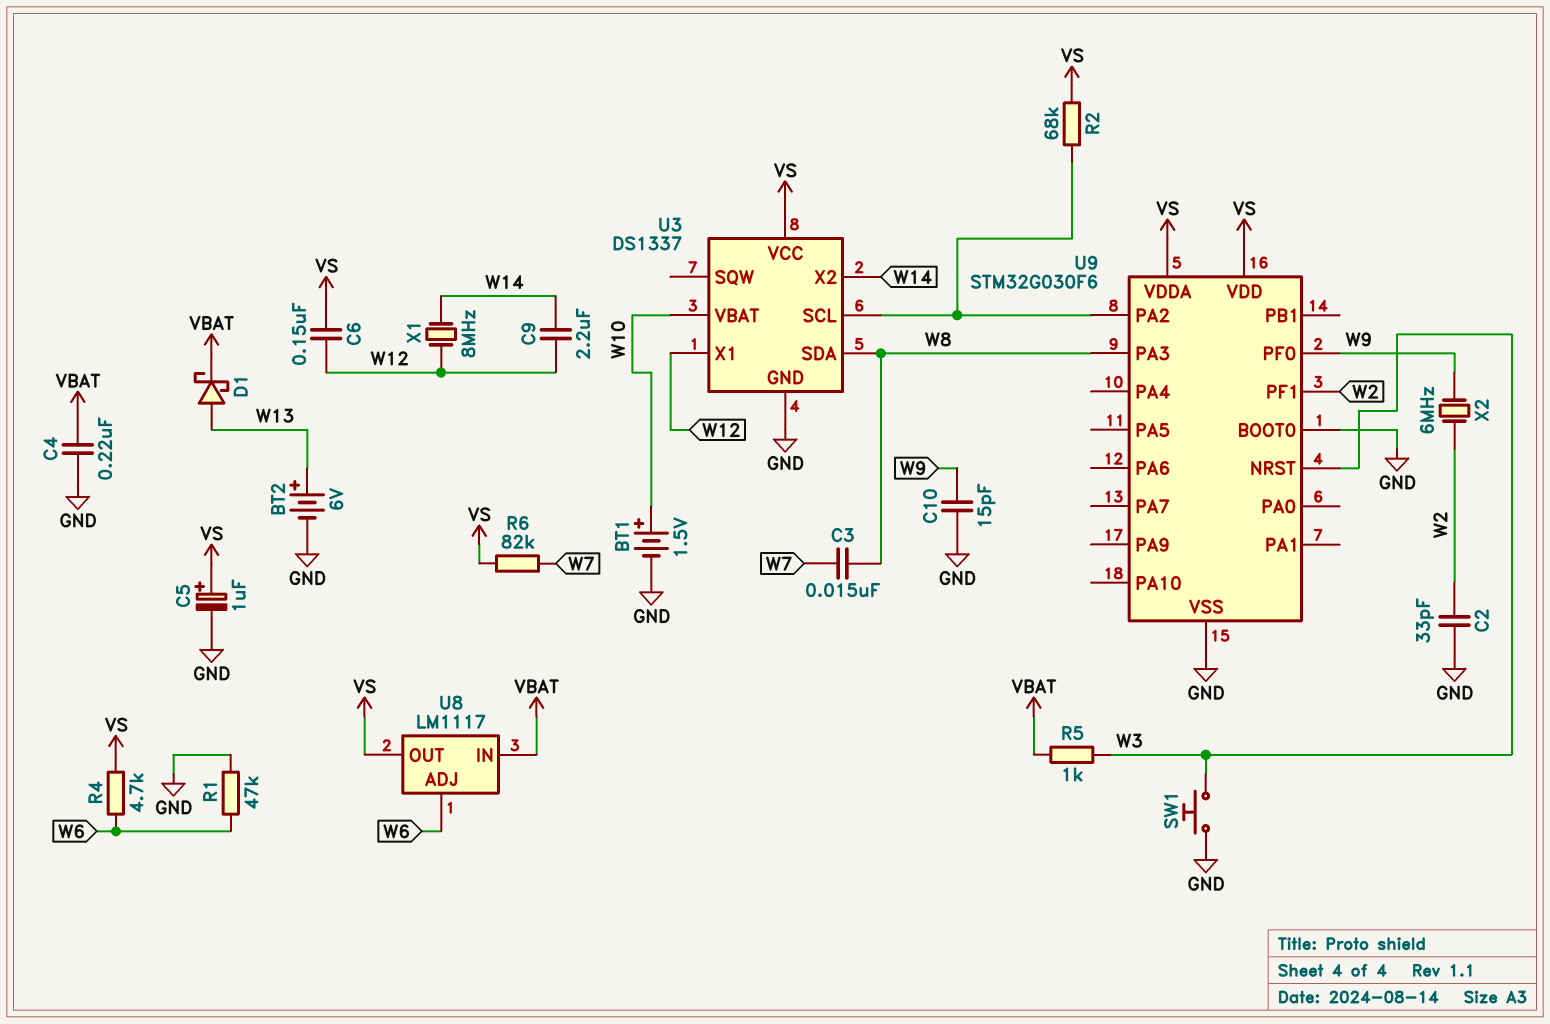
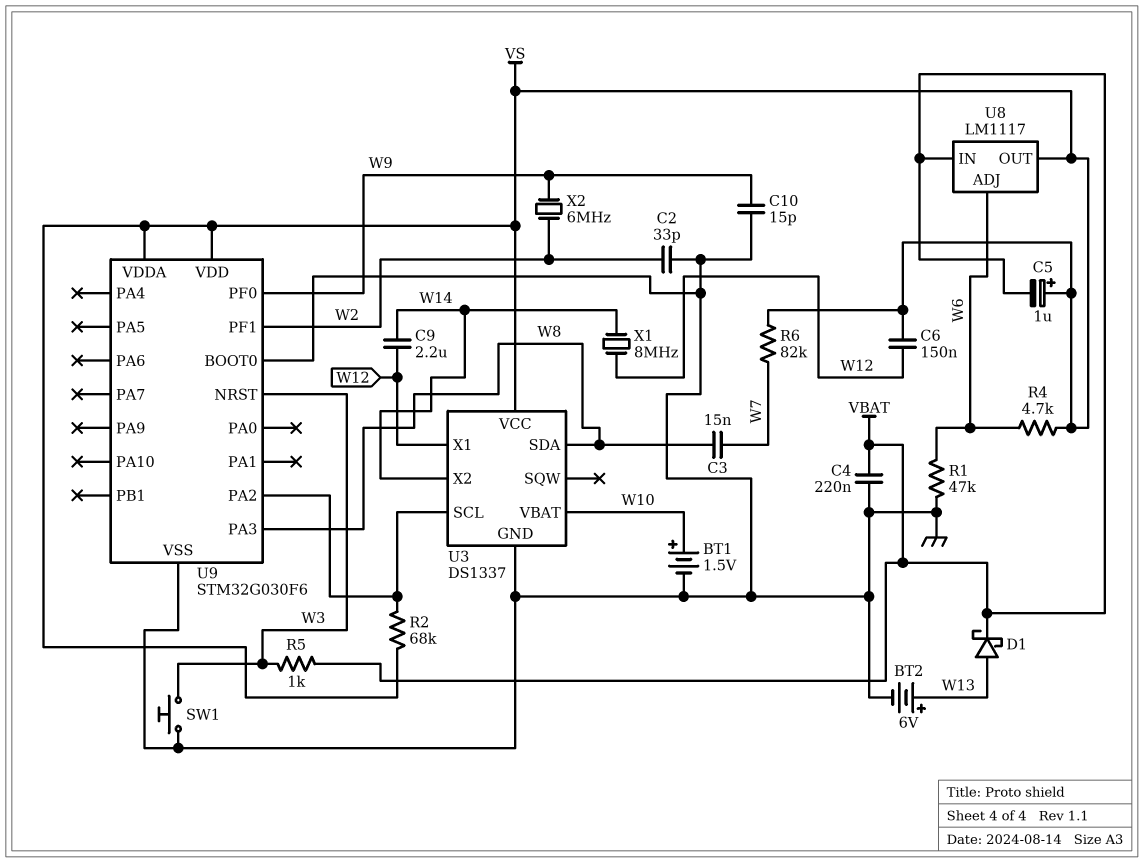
C5: 1uF (plus VS, minus GND) -> 1uF (plus VS, minus VBAT)

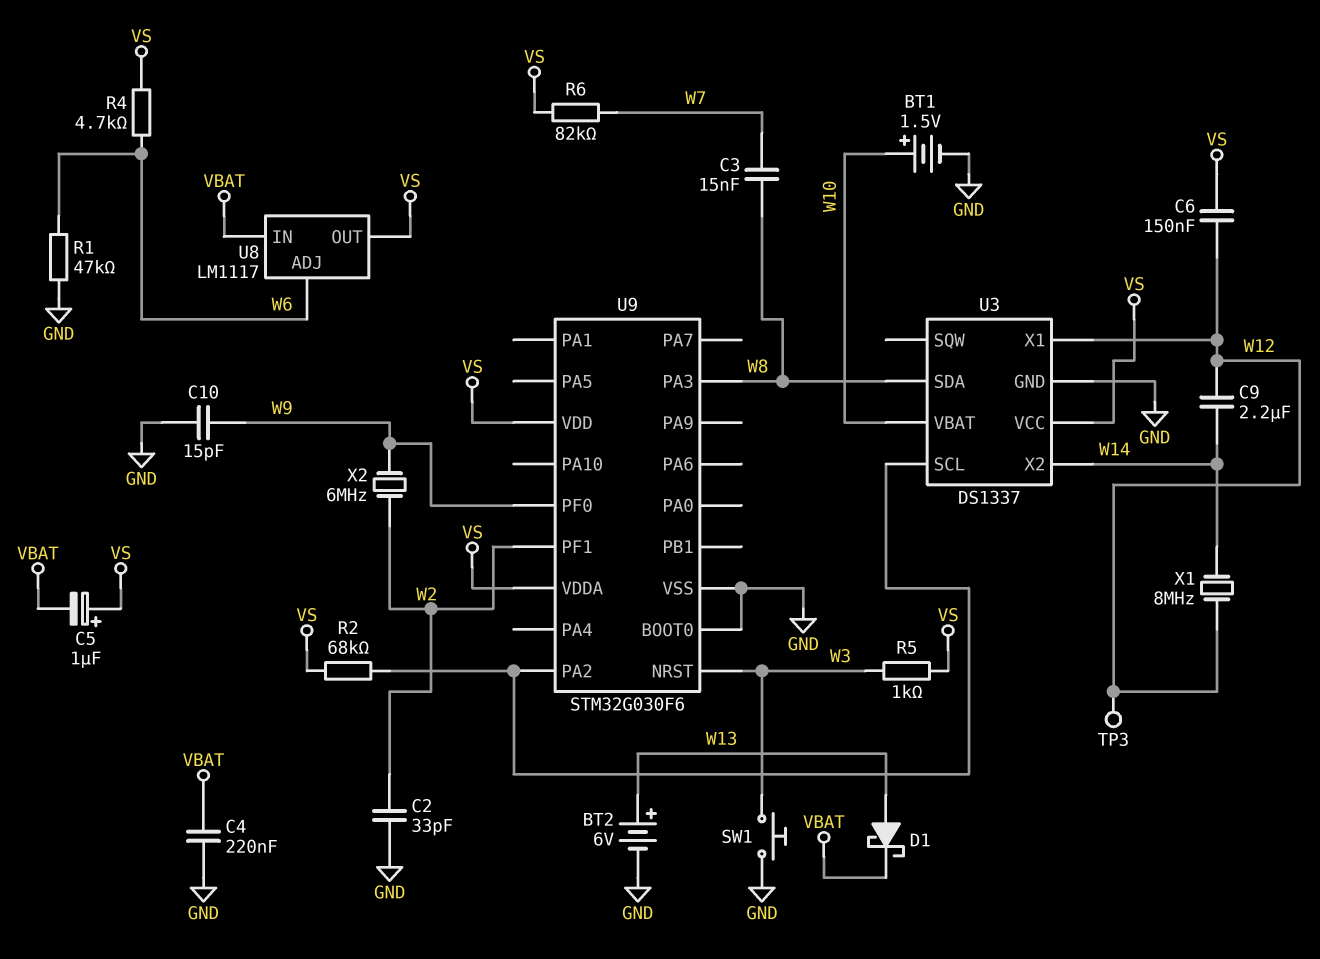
R5: 1k (VBAT, W3) -> 1k (VS, W3)
TP3: none -> test point (W12)

